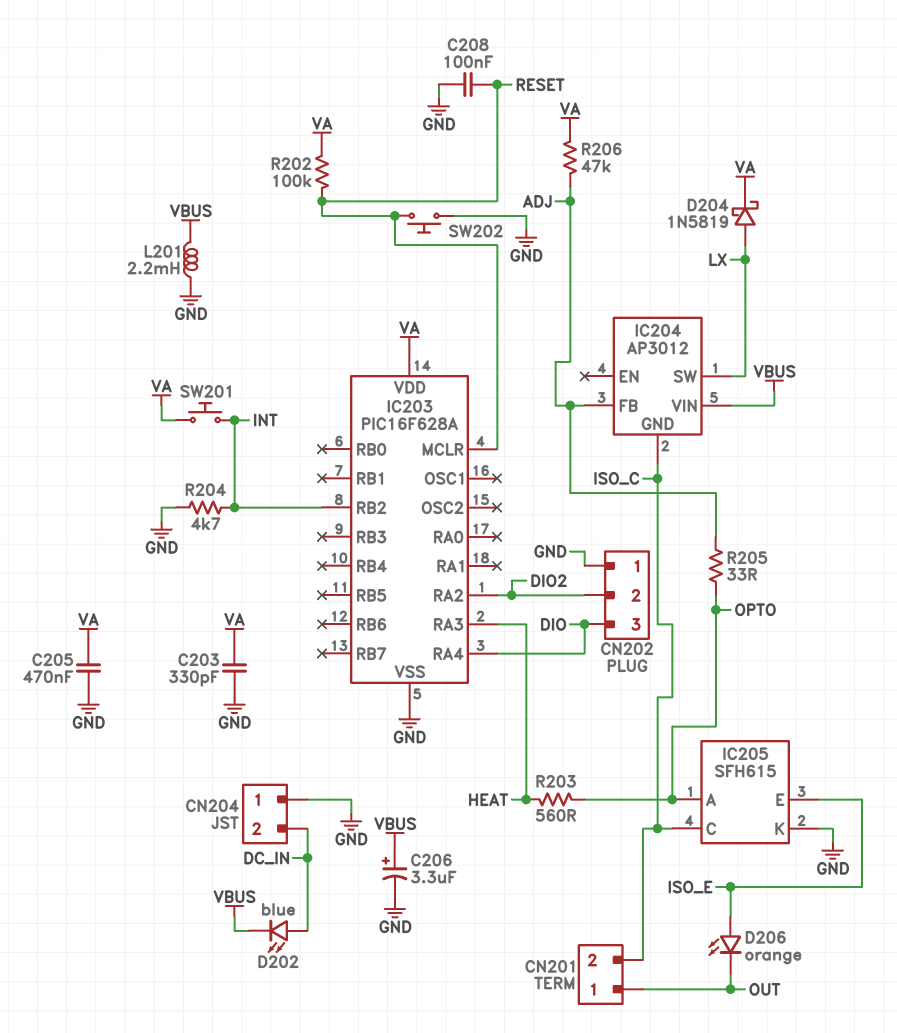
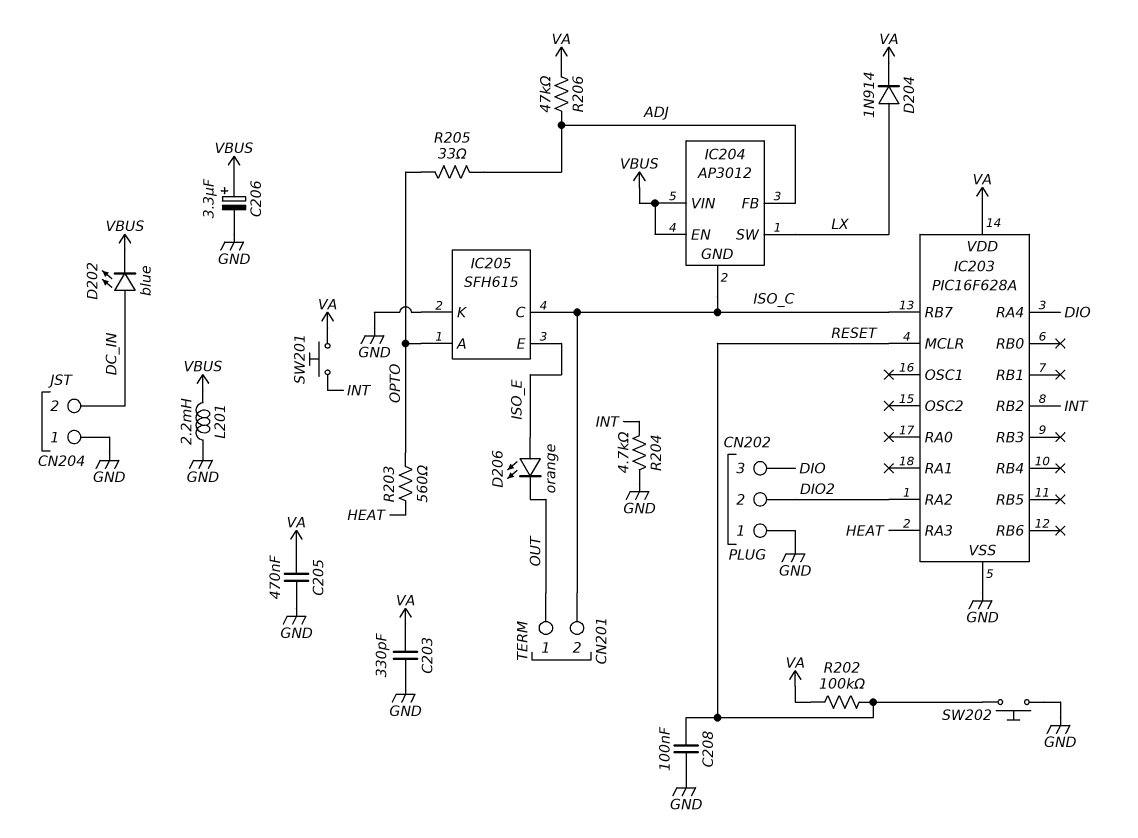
D204: schottky 1N5819 (A LX, K VA) -> diode 1N914 (A LX, K VA)
IC203 pin RB7: none -> ISO_C
IC204 pin EN: none -> VBUS

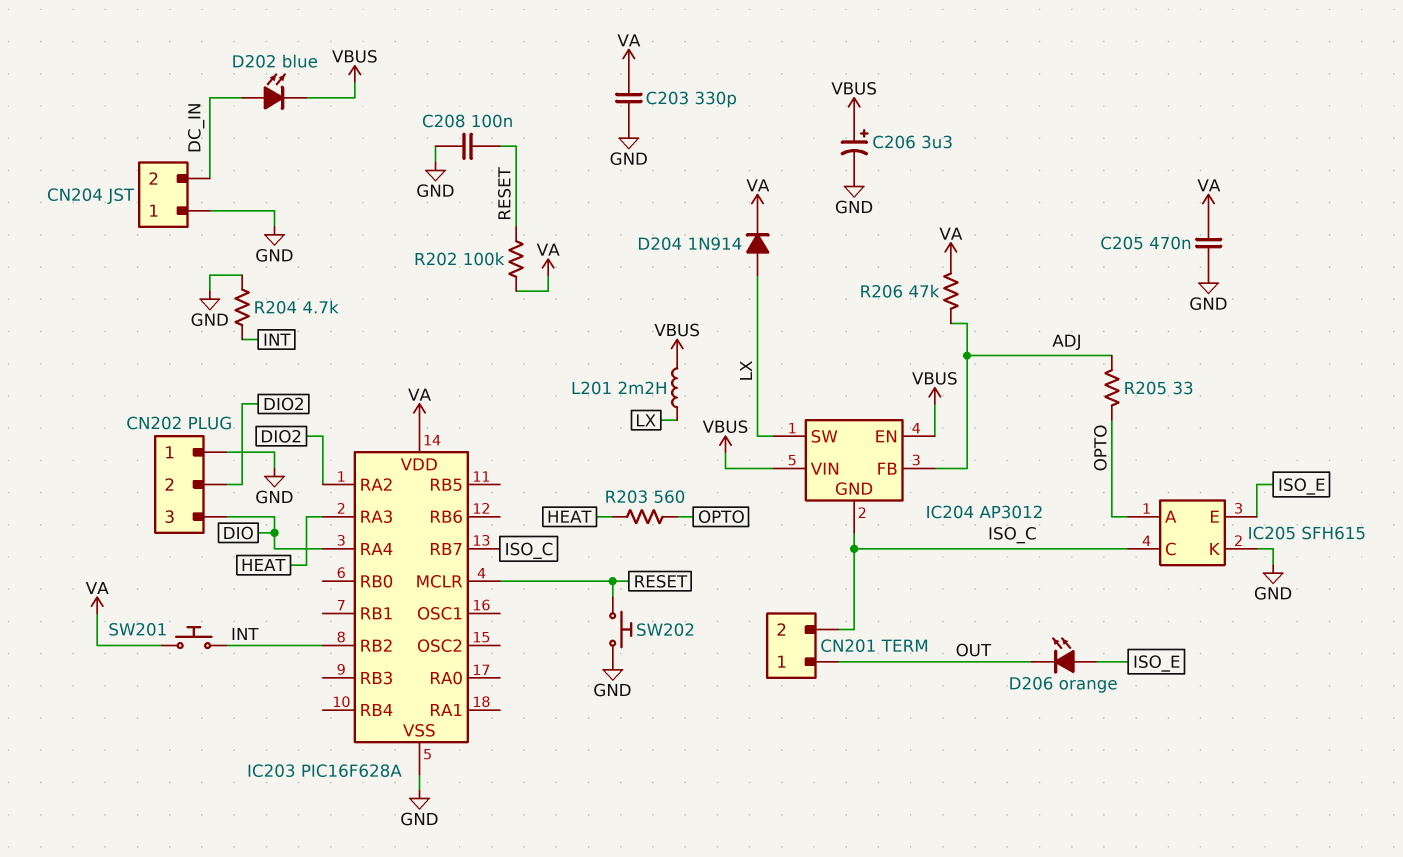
L201: 2.2mH (GND, VBUS) -> 2.2mH (LX, VBUS)

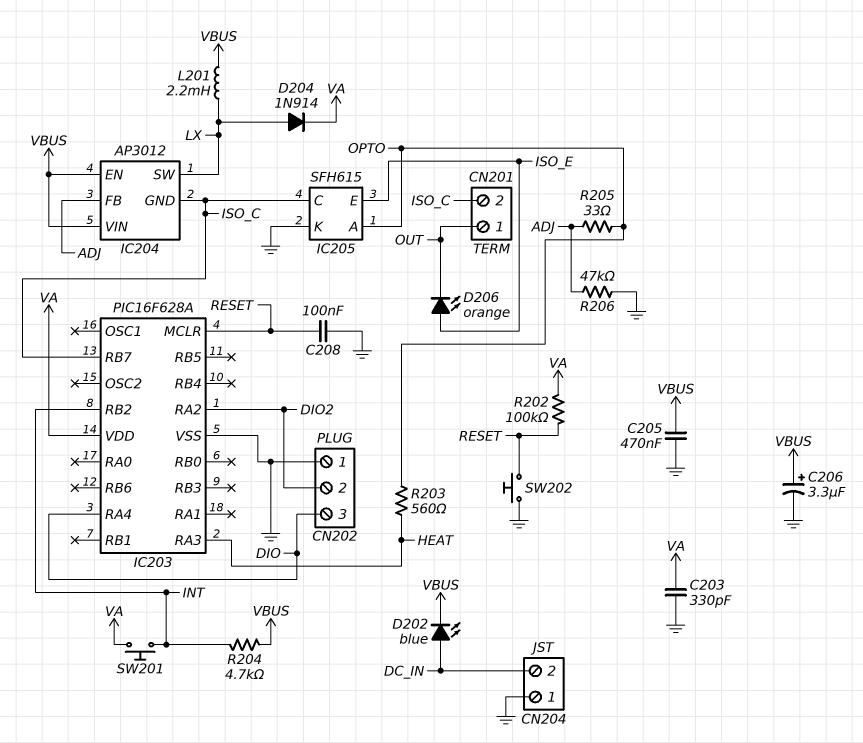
C205: 470nF (GND, VA) -> 470nF (GND, VBUS)
R204: 4.7k (GND, INT) -> 4.7k (INT, VBUS)
R206: 47k (ADJ, VA) -> 47k (ADJ, GND)

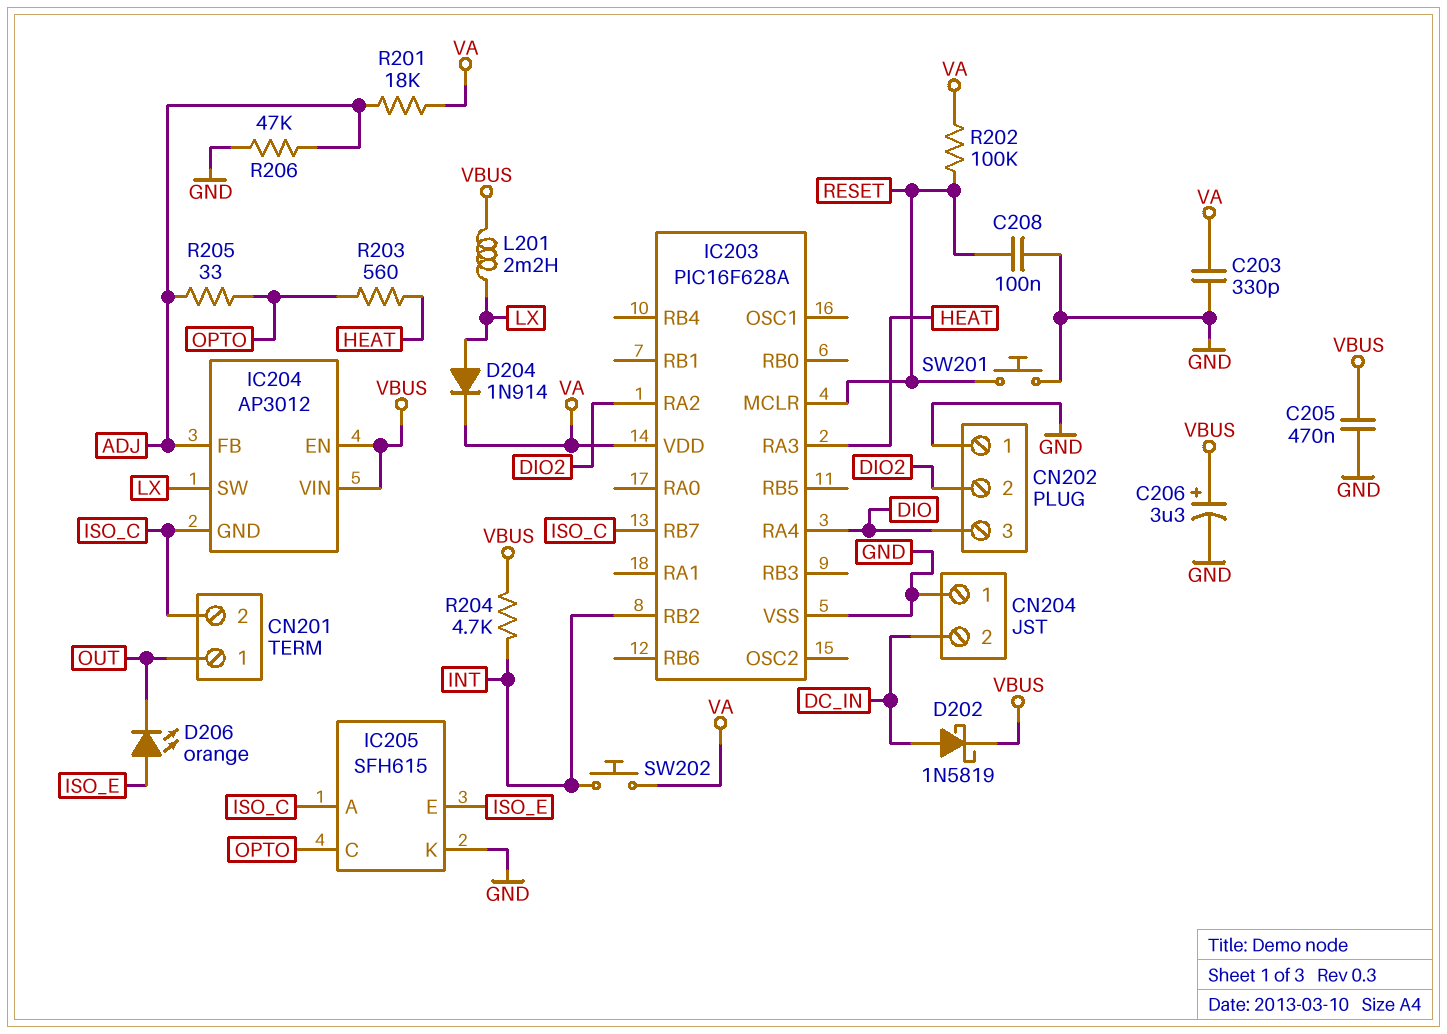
D202: LED blue (A DC_IN, K VBUS) -> schottky 1N5819 (A DC_IN, K VBUS)
IC205 pin A: OPTO -> ISO_C
IC205 pin C: ISO_C -> OPTO
R201: none -> 18k (ADJ, VA)
SW201: button (INT, VA) -> button (GND, RESET)
SW202: button (GND, RESET) -> button (INT, VA)

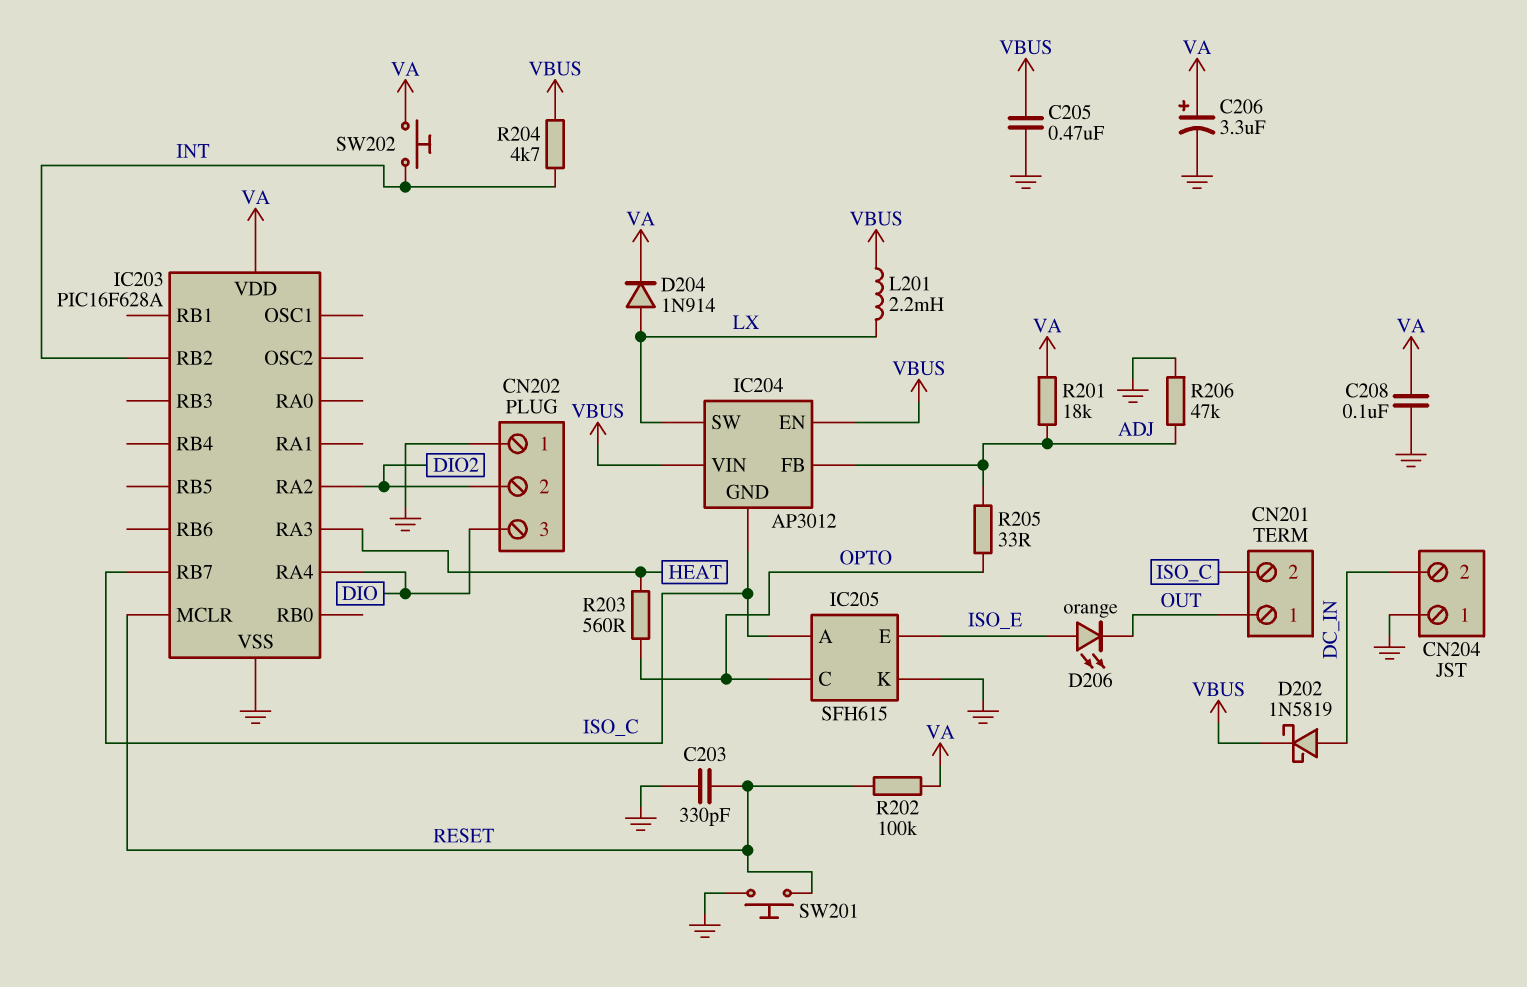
C203: 330pF (GND, VA) -> 330pF (GND, RESET)
C206: 3.3uF (plus VBUS, minus GND) -> 3.3uF (plus VA, minus GND)
C208: 100nF (GND, RESET) -> 100nF (GND, VA)

